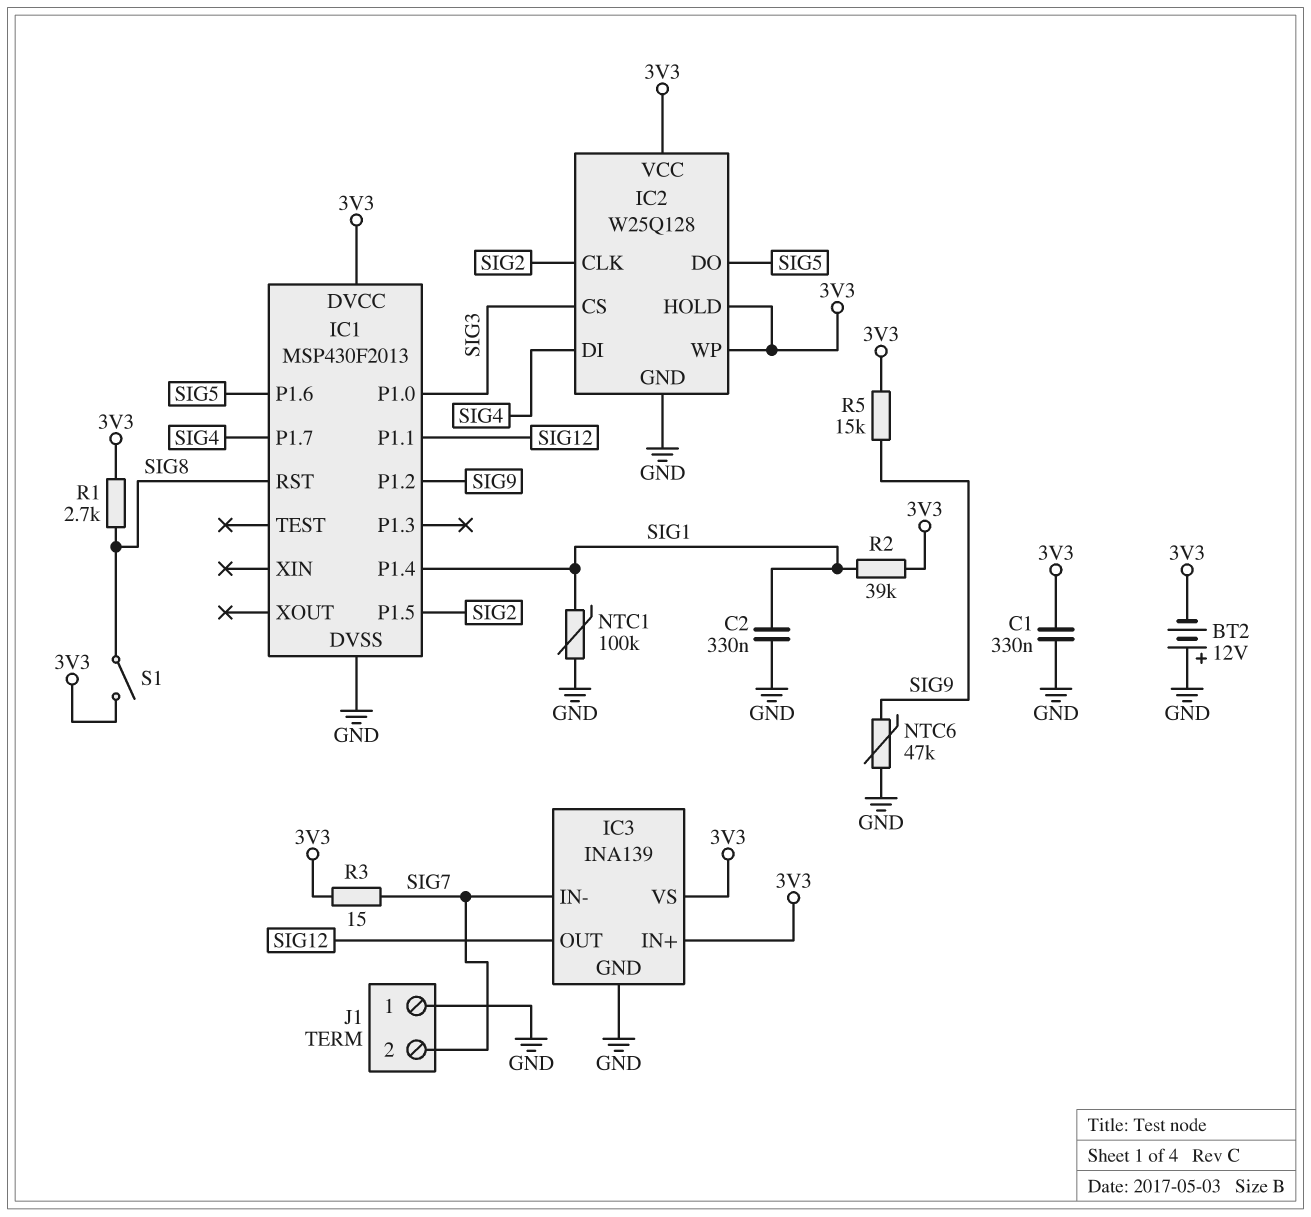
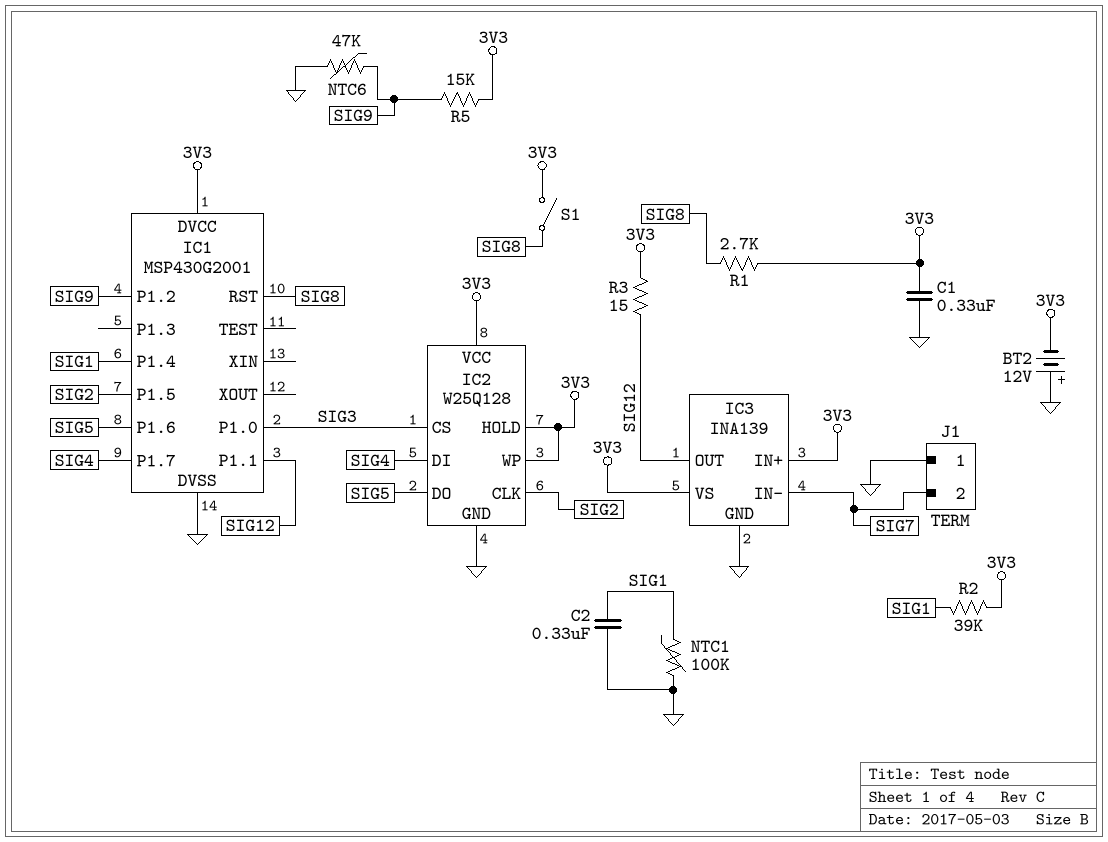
IC1: MSP430F2013 -> MSP430G2001
R3: 15 (3V3, SIG7) -> 15 (3V3, SIG12)

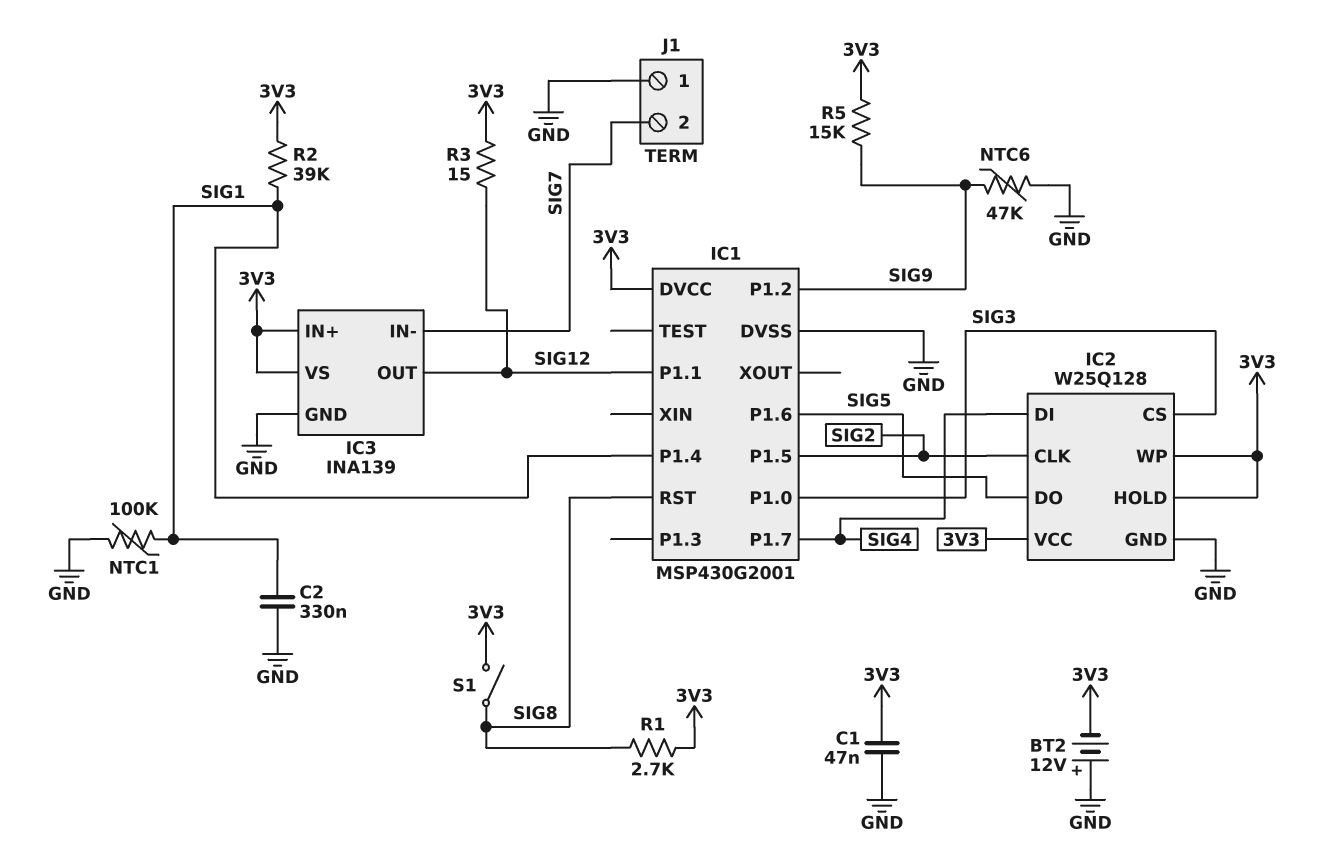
C1: 330nF (3V3, GND) -> 47nF (3V3, GND)

